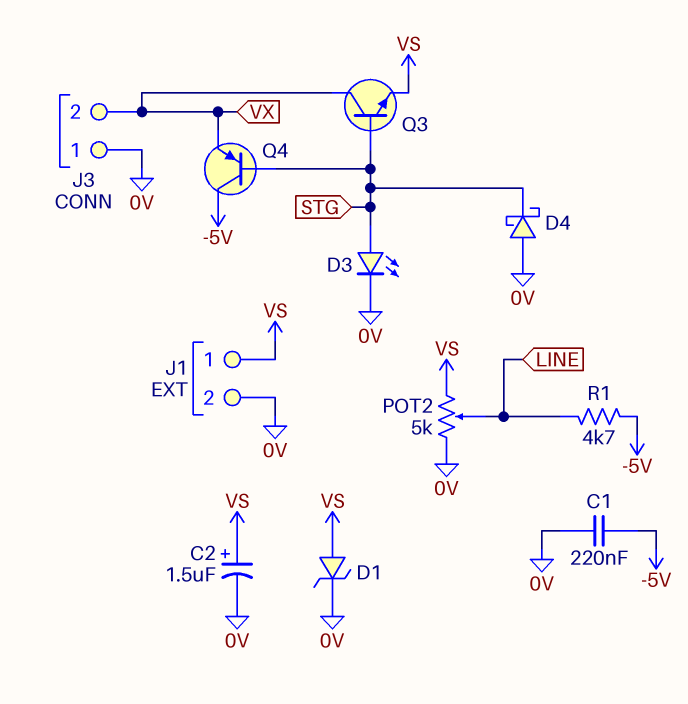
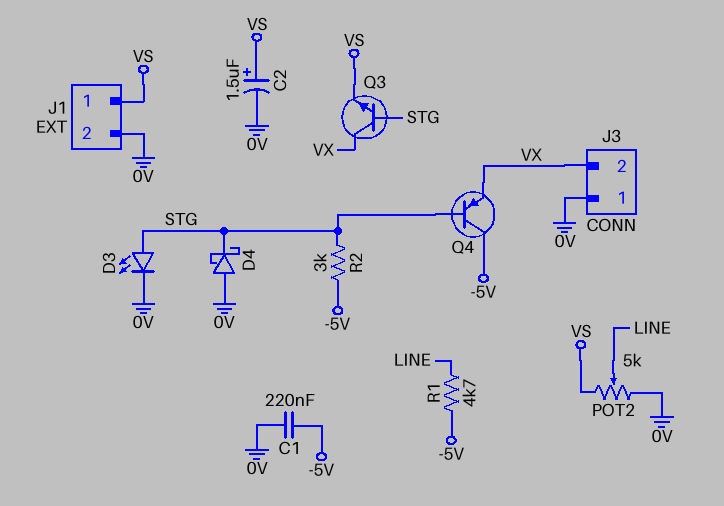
D1: zener (A VS, K 0V) -> none
R2: none -> 3k (-5V, STG)

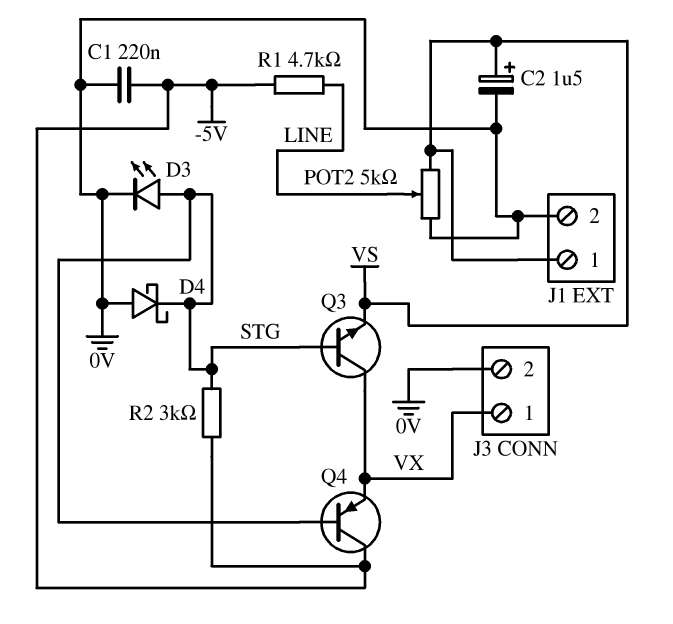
J3 pin 1: 0V -> VX
J3 pin 2: VX -> 0V

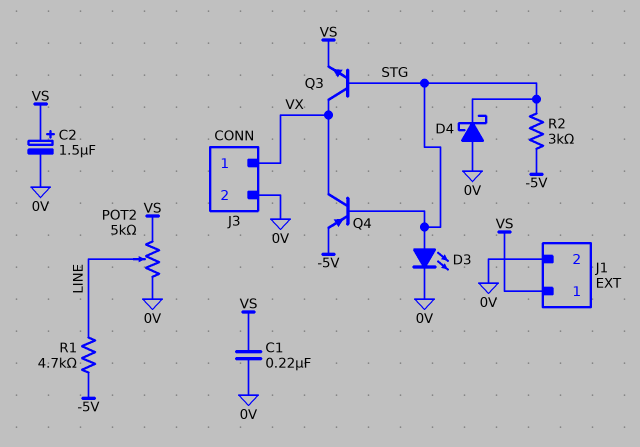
C1: 220nF (-5V, 0V) -> 220nF (0V, VS)
Q4: PNP (B STG, C -5V, E VX) -> PNP (B STG, C VX, E -5V)

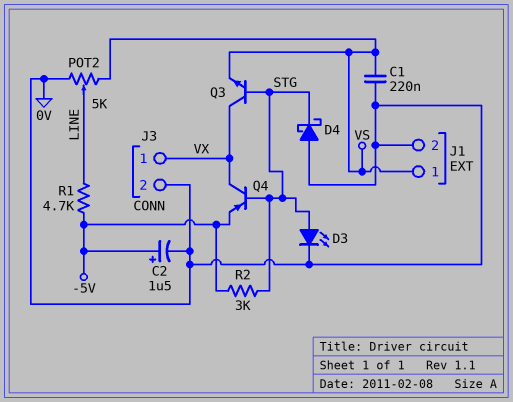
C2: 1.5uF (plus VS, minus 0V) -> 1.5uF (plus -5V, minus 0V)

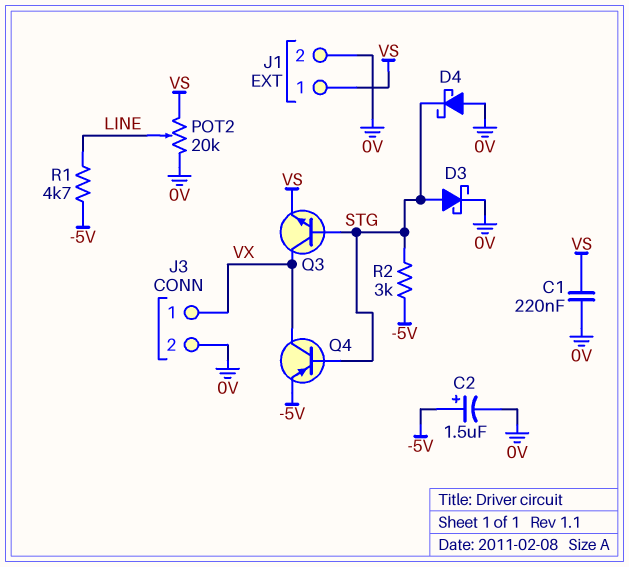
D3: LED (A STG, K 0V) -> schottky (A STG, K 0V)
POT2: 5k (0V, VS, wiper LINE) -> 20k (0V, VS, wiper LINE)

